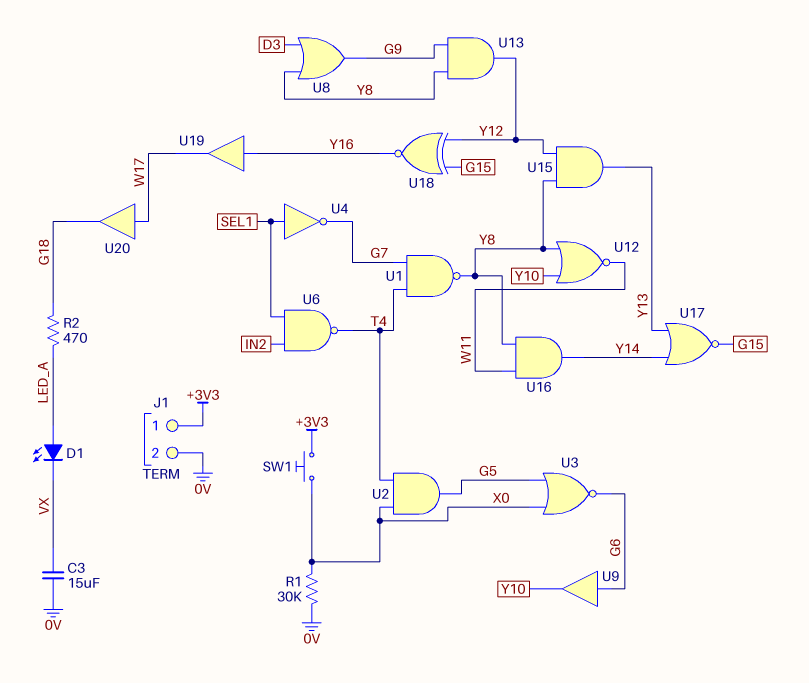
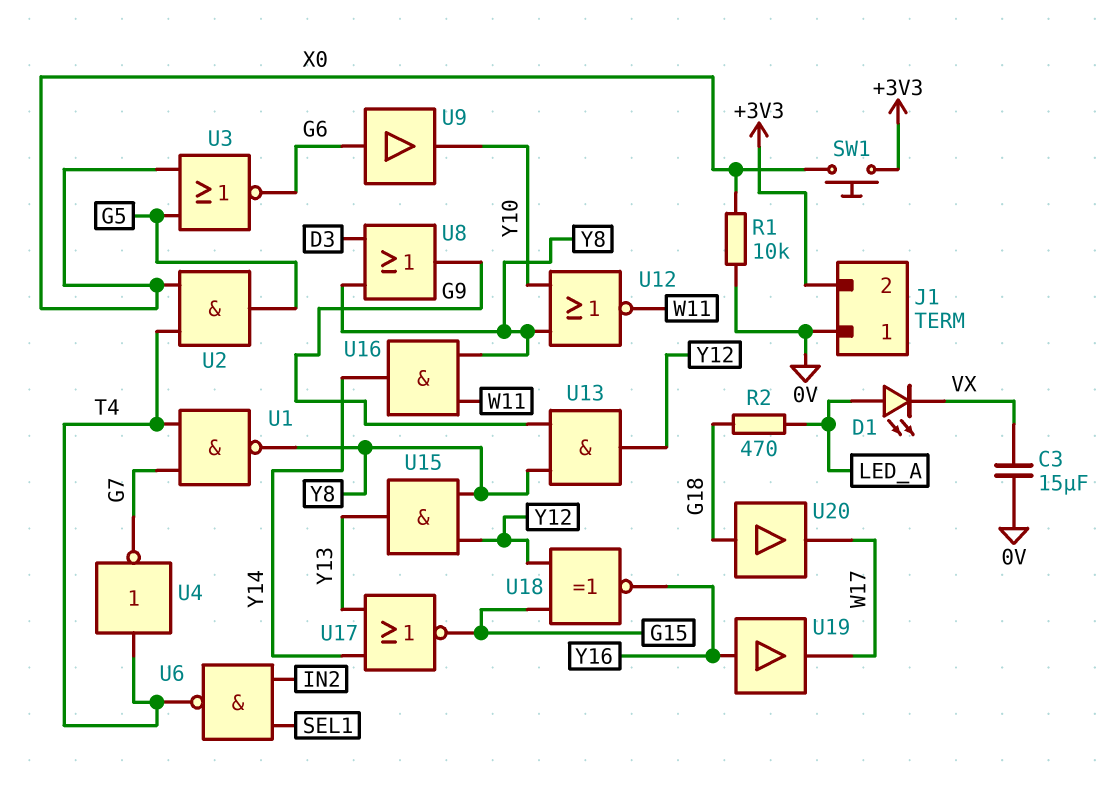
J1 pin 1: +3V3 -> 0V
J1 pin 2: 0V -> +3V3
R1: 30k (0V, X0) -> 10k (0V, X0)
U4: NOT (in SEL1, out G7) -> NOT (in T4, out G7)
U20: buffer (in W17, out G18) -> buffer (in G18, out W17)

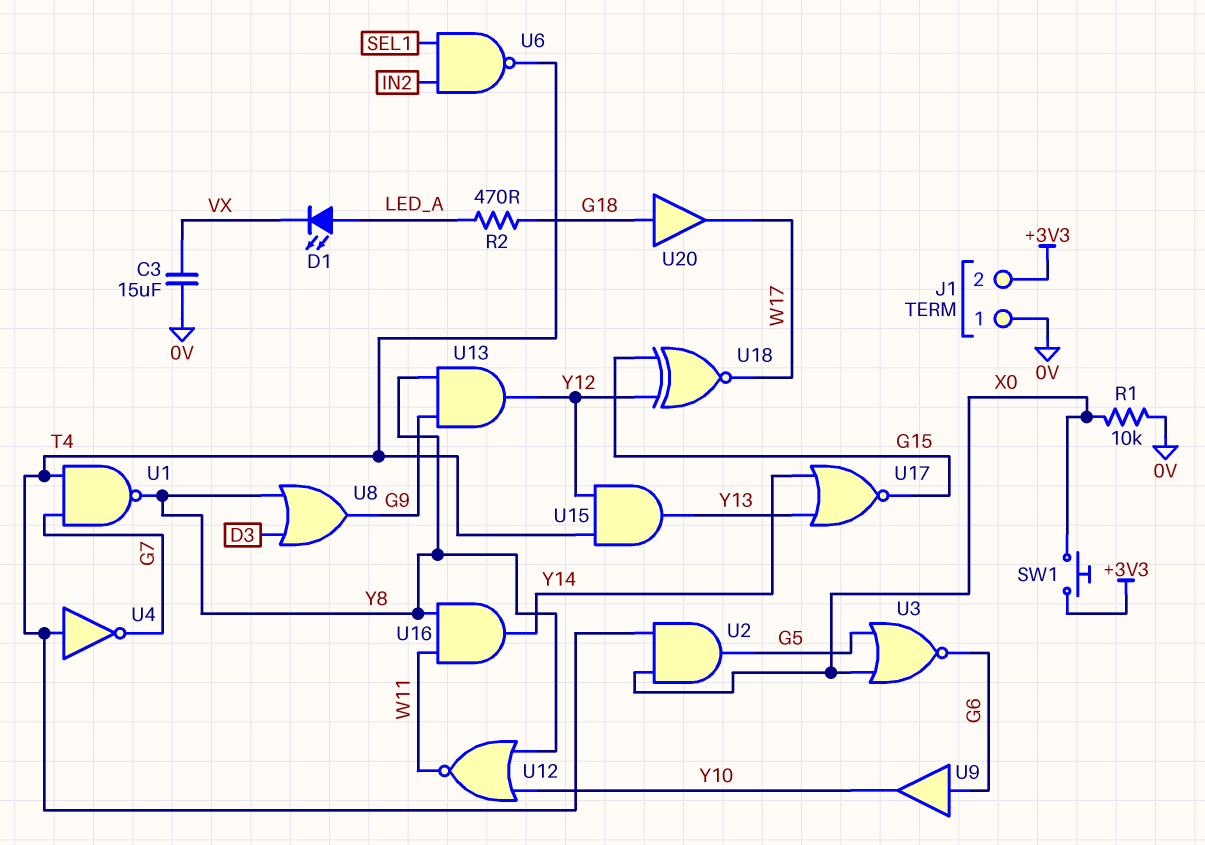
U15: AND (in Y8, in Y12, out Y13) -> AND (in T4, in Y12, out Y13)
U18: XNOR (in G15, in Y12, out Y16) -> XNOR (in G15, in Y12, out W17)
U19: buffer (in Y16, out W17) -> none

